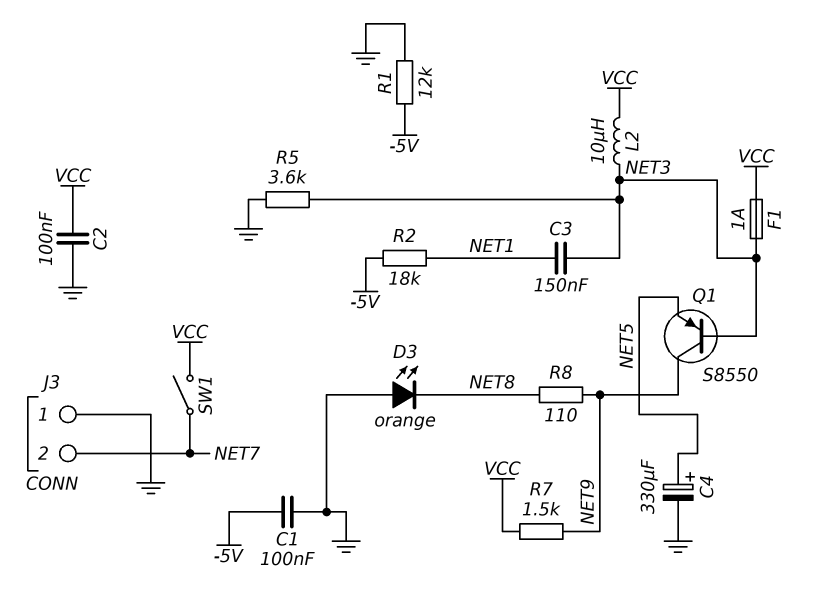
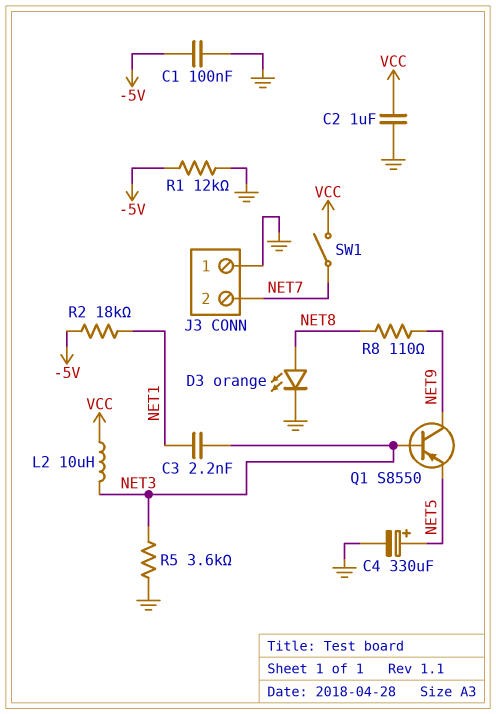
C2: 100nF (GND, VCC) -> 1uF (GND, VCC)
C3: 150nF (NET1, NET3) -> 2.2nF (NET1, NET3)
D3: LED orange (A GND, K NET8) -> LED orange (A NET8, K GND)
F1: 1A (NET3, VCC) -> none
R7: 1.5k (NET9, VCC) -> none

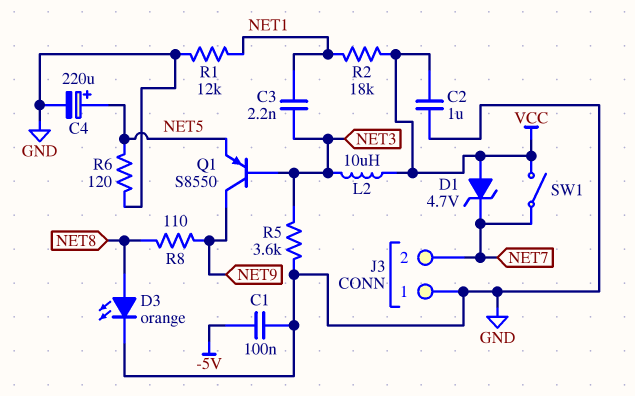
C4: 330uF (plus NET5, minus GND) -> 220uF (plus NET5, minus GND)
D1: none -> zener 4.7V (A VCC, K NET7)
R1: 12k (-5V, GND) -> 12k (GND, NET1)
R2: 18k (-5V, NET1) -> 18k (NET1, VCC)
R6: none -> 120 (GND, NET5)

